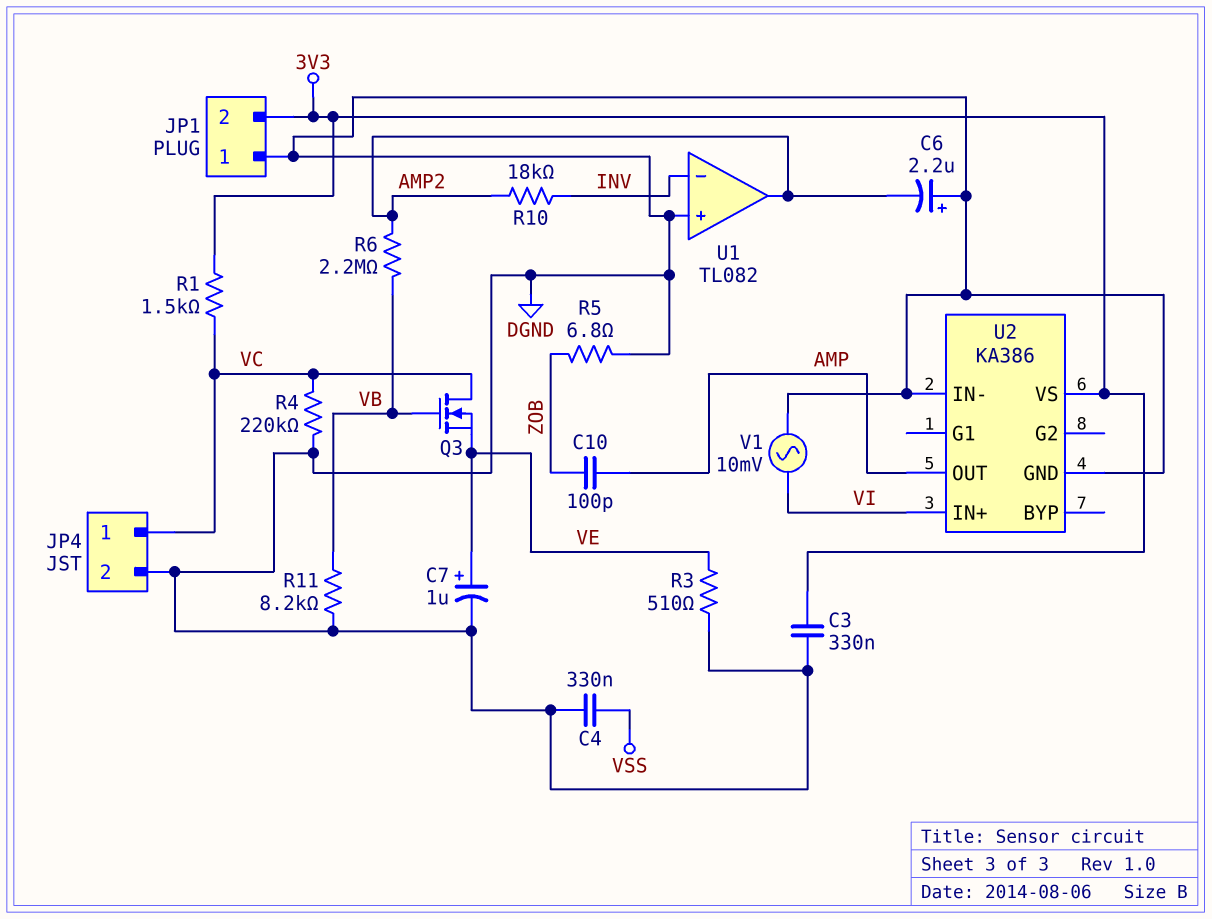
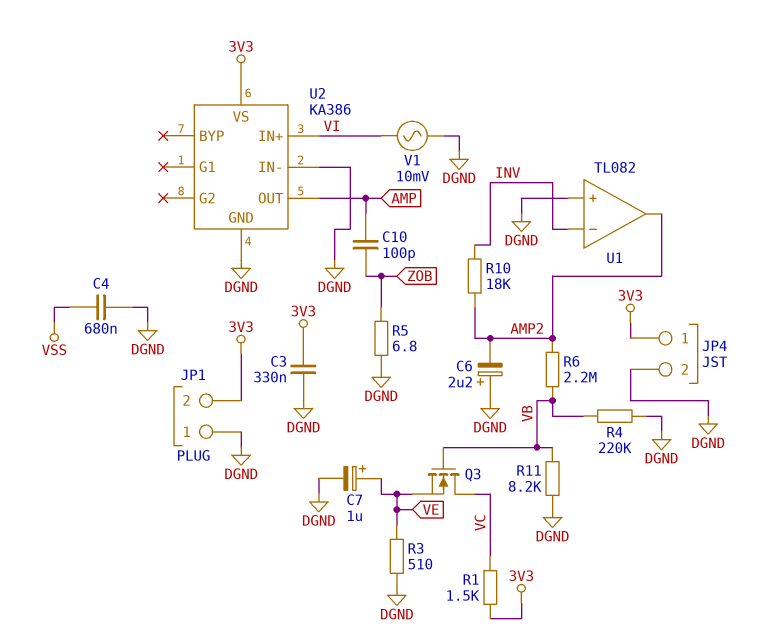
C4: 330nF (DGND, VSS) -> 680nF (DGND, VSS)
JP4 pin 1: VC -> 3V3
R4: 220k (DGND, VC) -> 220k (DGND, VB)

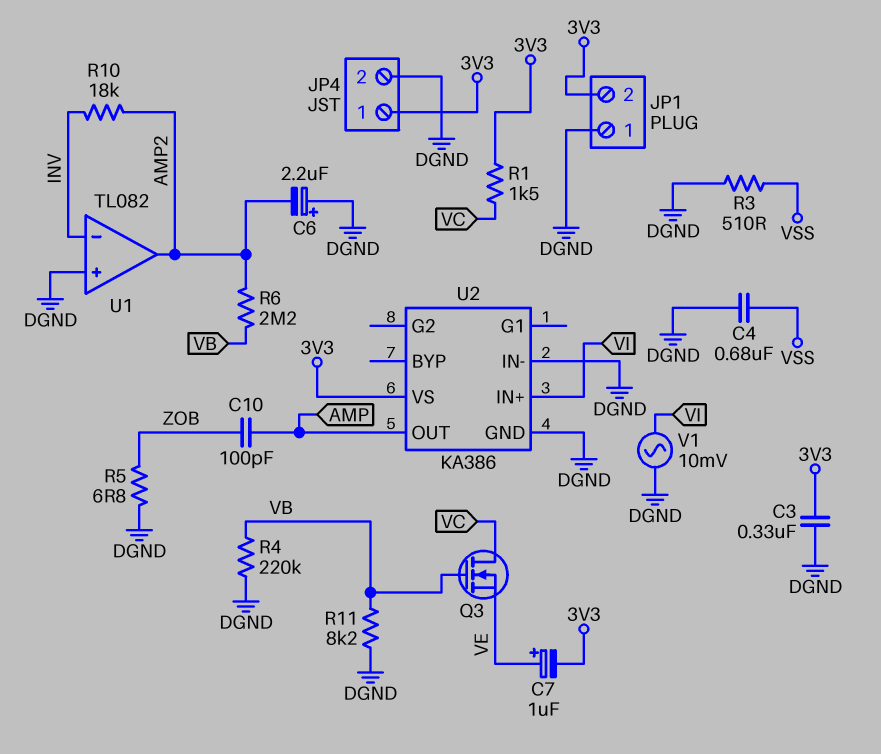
C7: 1uF (plus VE, minus DGND) -> 1uF (plus VE, minus 3V3)
R3: 510 (DGND, VE) -> 510 (DGND, VSS)

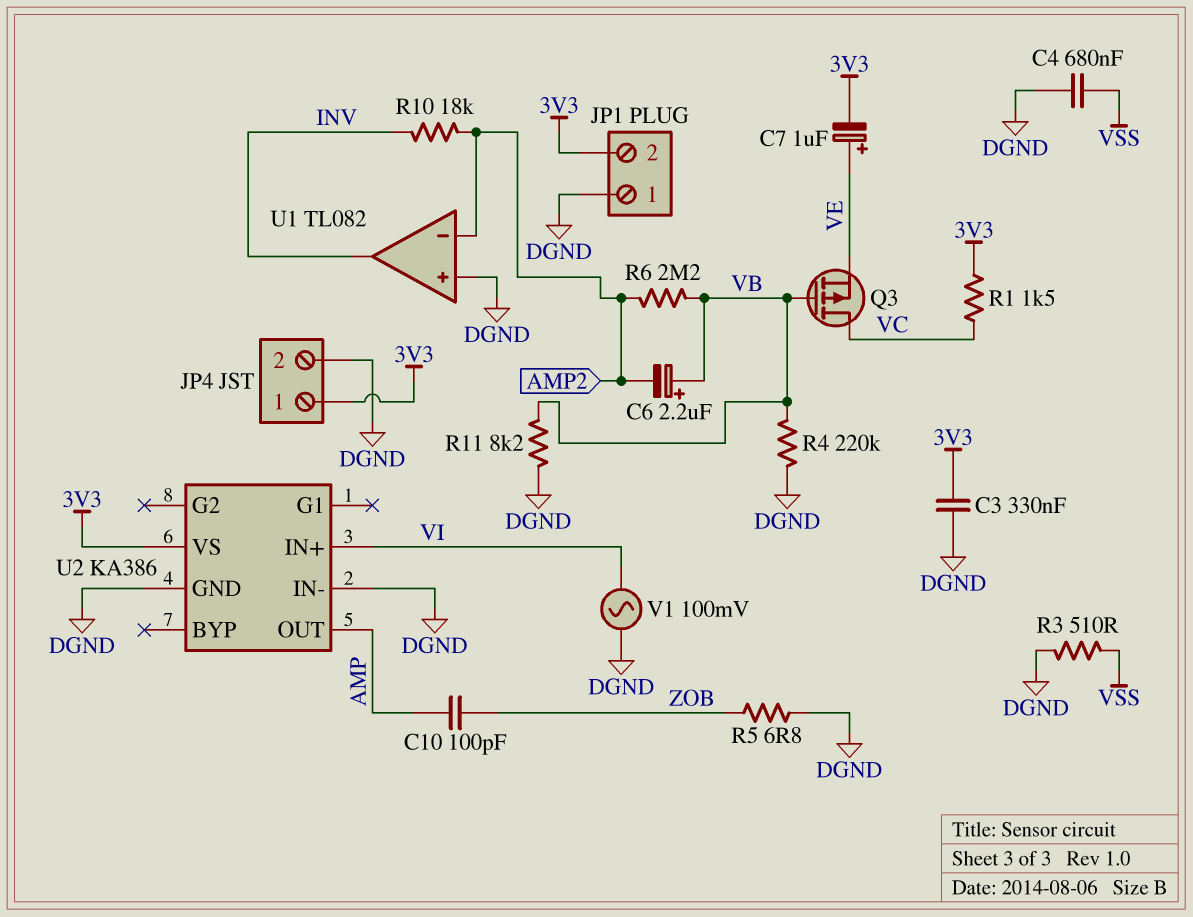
C6: 2.2uF (plus DGND, minus AMP2) -> 2.2uF (plus VB, minus AMP2)
Q3: NMOS (G VB, D VC, S VE) -> PMOS (G VB, D VC, S VE)
U1 pin in-: INV -> AMP2
U1 pin out: AMP2 -> INV
V1: AC 10mV (DGND, VI) -> AC 100mV (DGND, VI)

